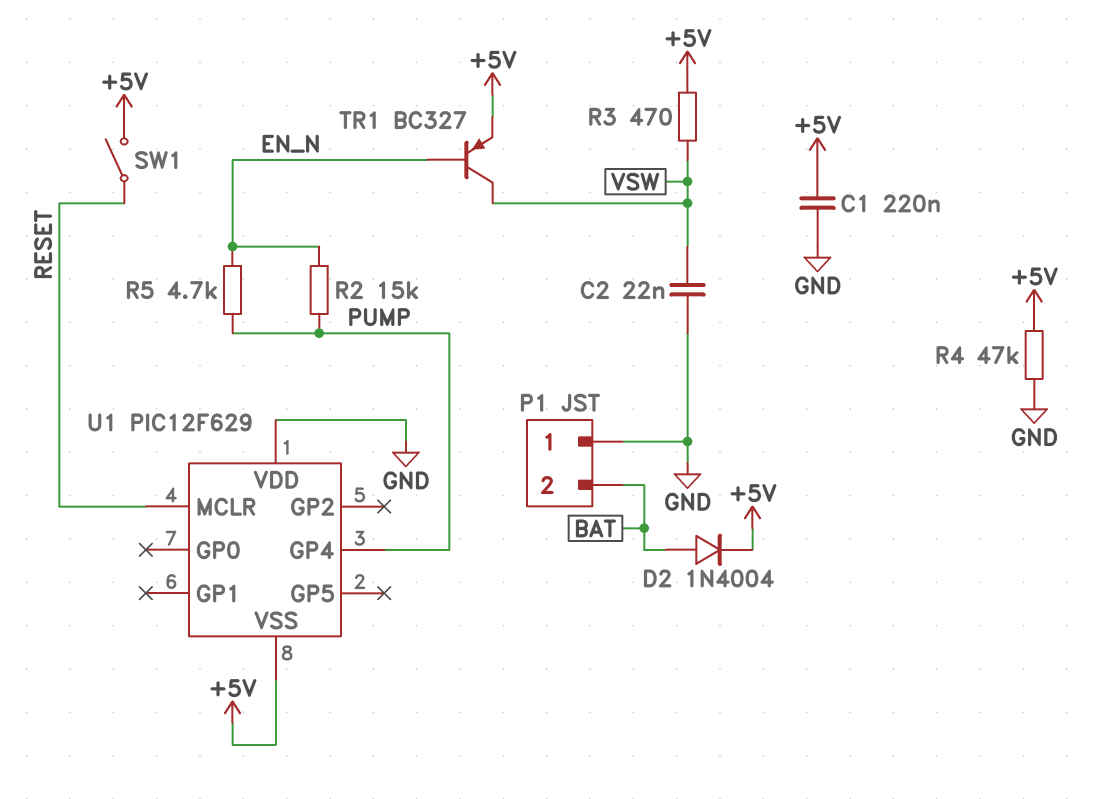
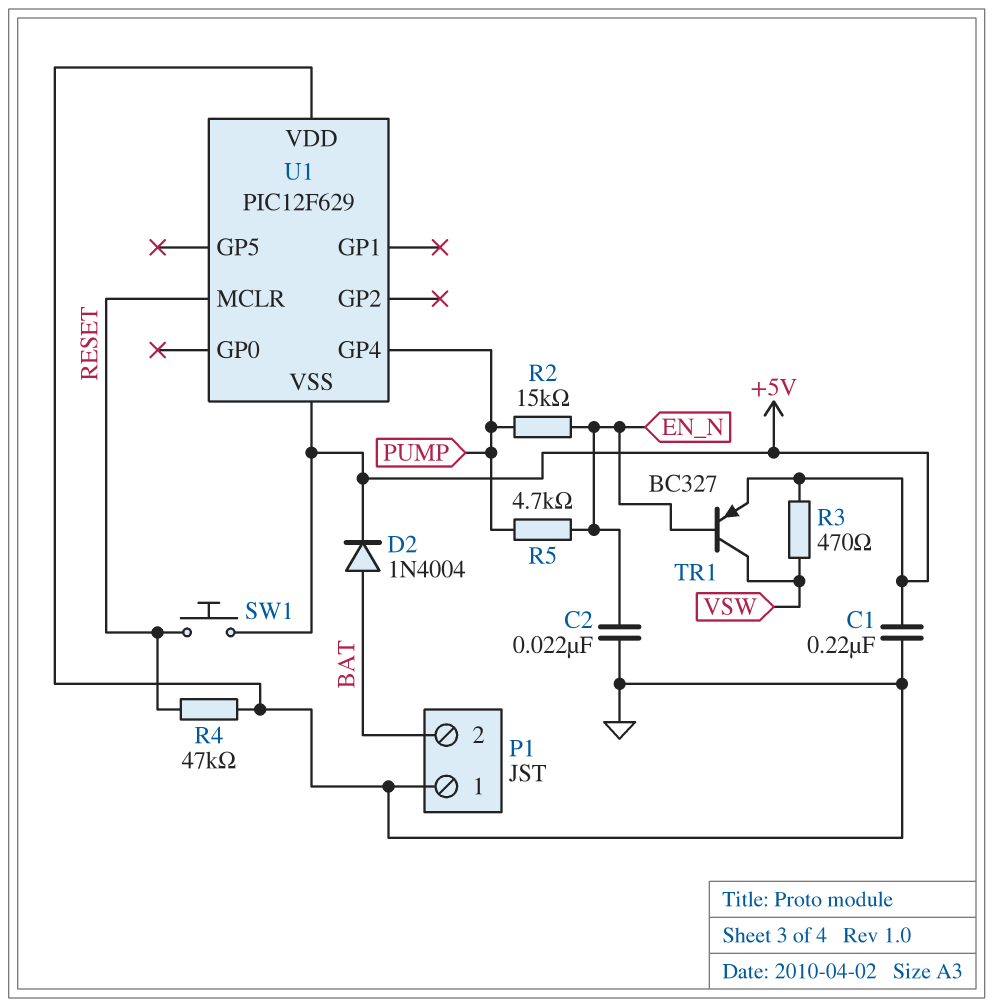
C2: 22nF (GND, VSW) -> 22nF (EN_N, GND)
R4: 47k (+5V, GND) -> 47k (GND, RESET)
SW1: switch (+5V, RESET) -> button (+5V, RESET)

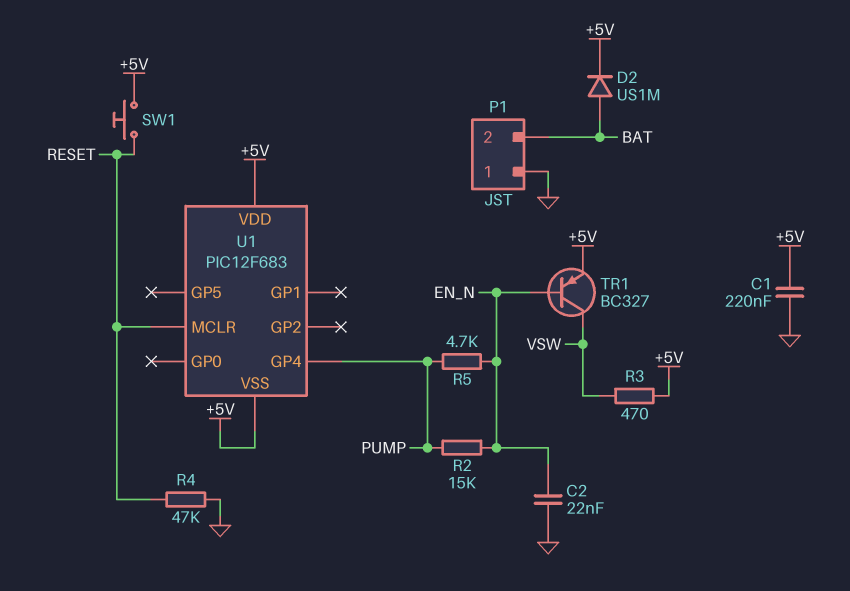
D2: diode 1N4004 (A BAT, K +5V) -> diode US1M (A BAT, K +5V)
U1: PIC12F629 -> PIC12F683
U1 pin VDD: GND -> +5V

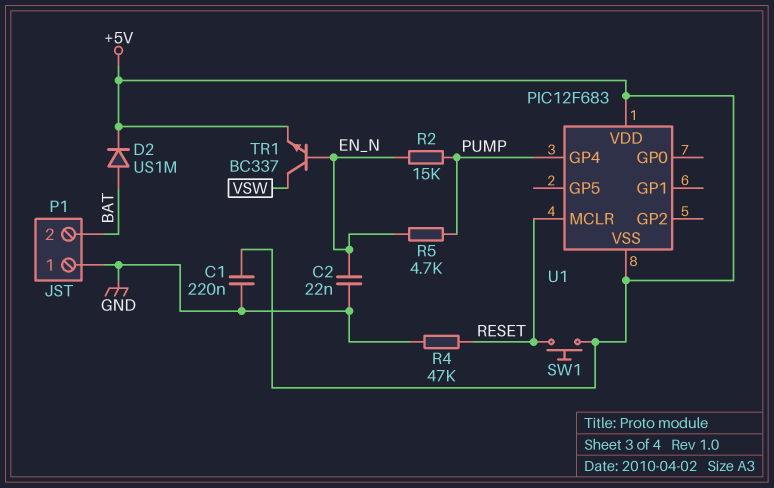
R3: 470 (+5V, VSW) -> none
TR1: PNP BC327 (B EN_N, C VSW, E +5V) -> NPN BC337 (B EN_N, C VSW, E +5V)

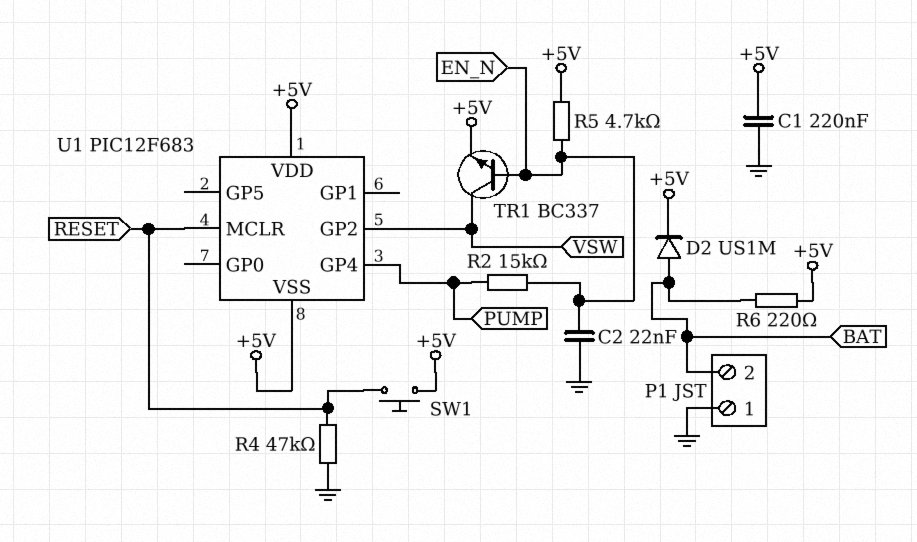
R5: 4.7k (EN_N, PUMP) -> 4.7k (+5V, EN_N)
R6: none -> 220 (+5V, BAT)
U1 pin GP2: none -> VSW

